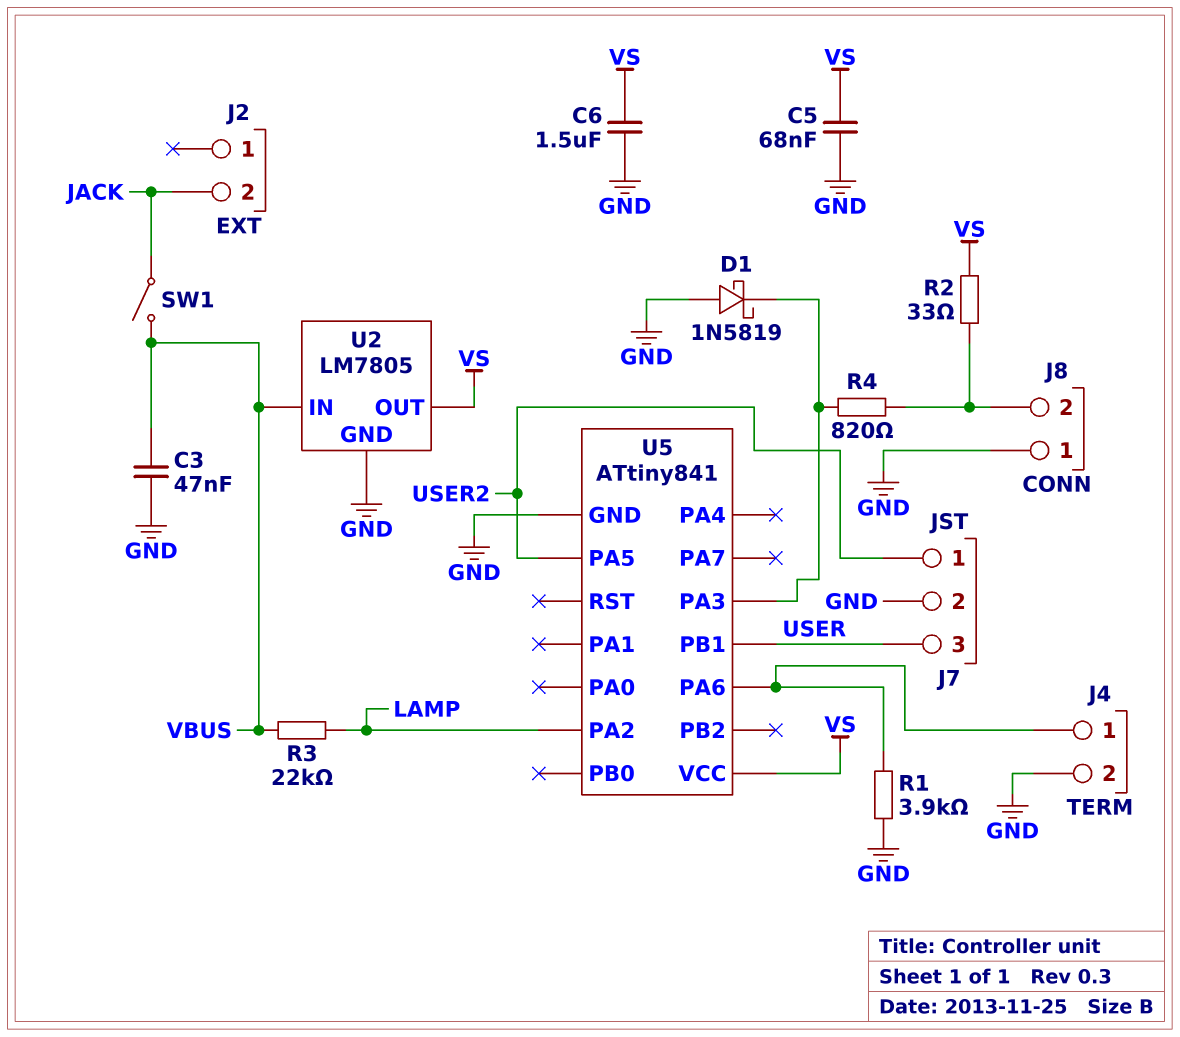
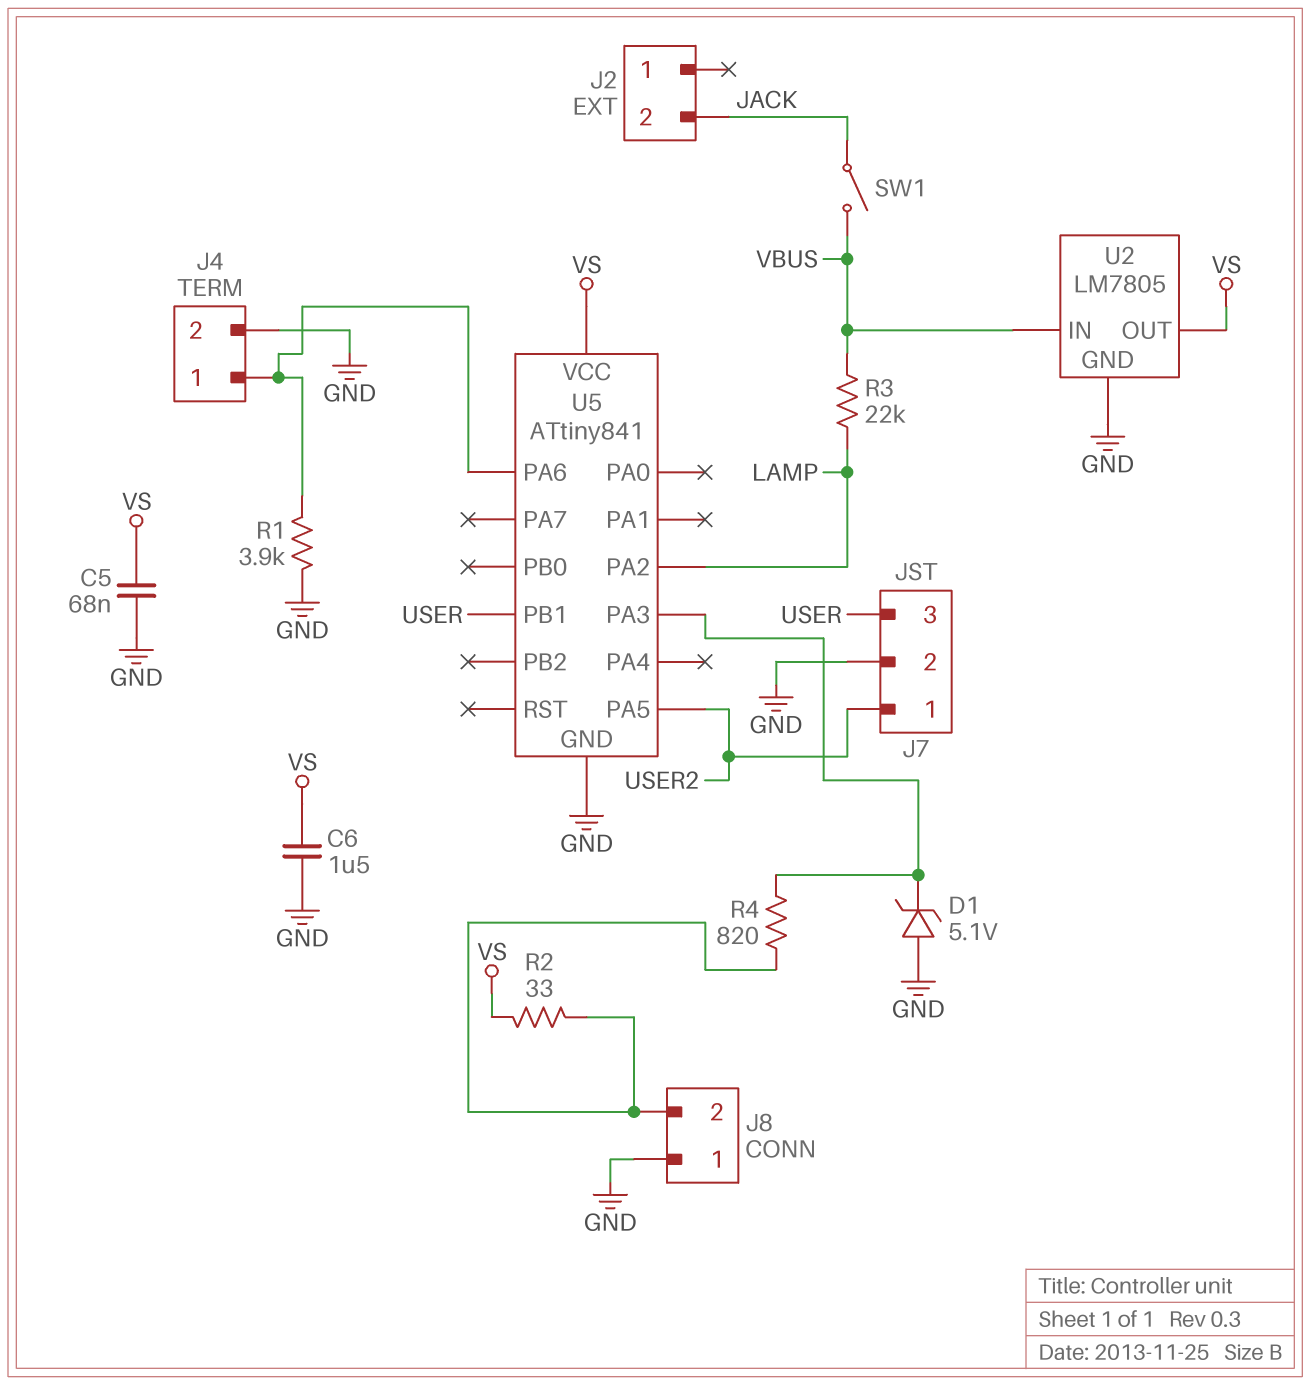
C3: 47nF (GND, VBUS) -> none
D1: schottky 1N5819 (A GND, K U5/PA3) -> zener 5.1V (A GND, K U5/PA3)

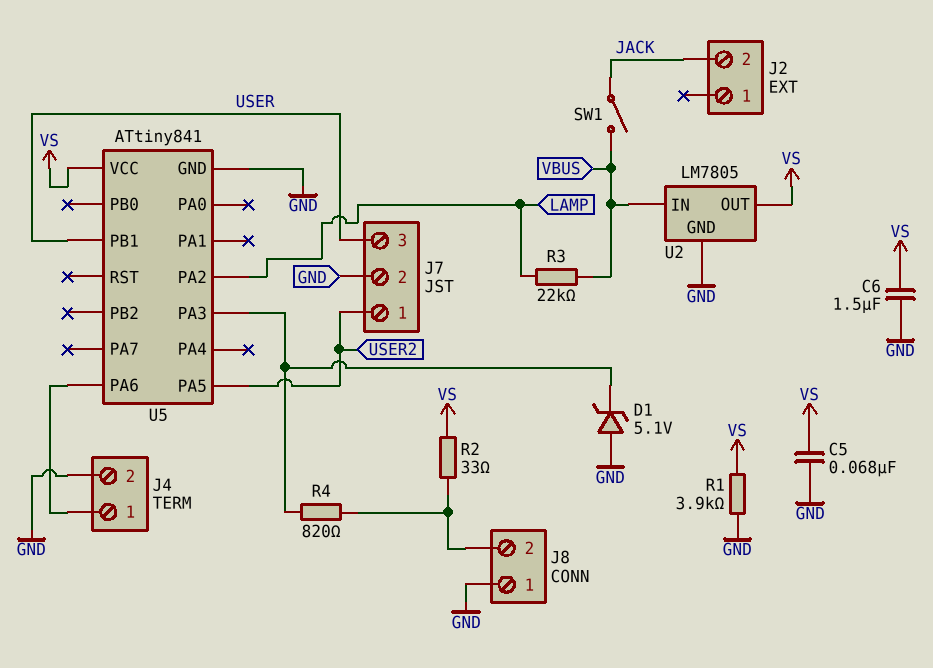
R1: 3.9k (GND, J4/1) -> 3.9k (GND, VS)

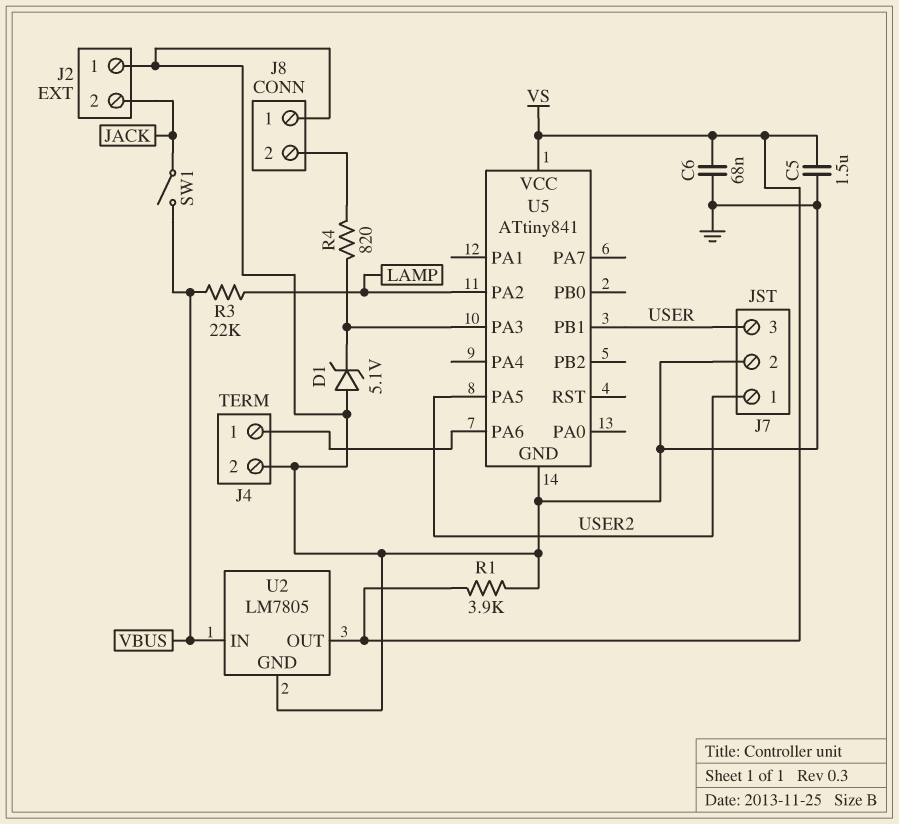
C5: 68nF (GND, VS) -> 1.5uF (GND, VS)
C6: 1.5uF (GND, VS) -> 68nF (GND, VS)
J2 pin 1: none -> GND
R2: 33 (J8/2, VS) -> none

